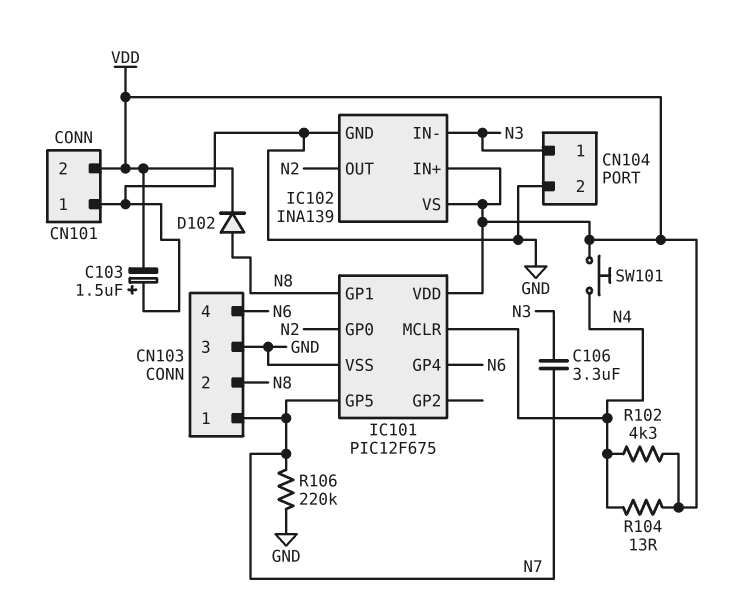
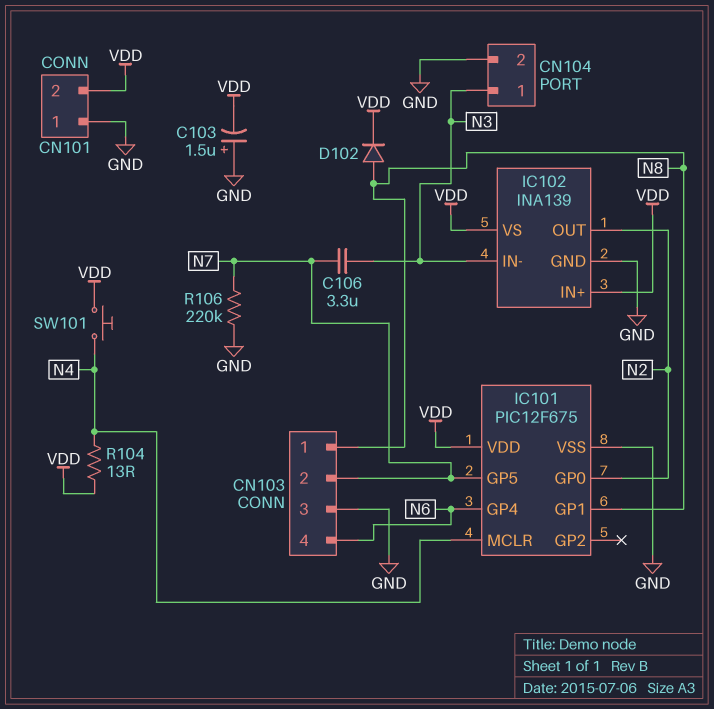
CN103 pin 1: N7 -> N8
CN103 pin 2: N8 -> N7
R102: 4.3k (N4, VDD) -> none

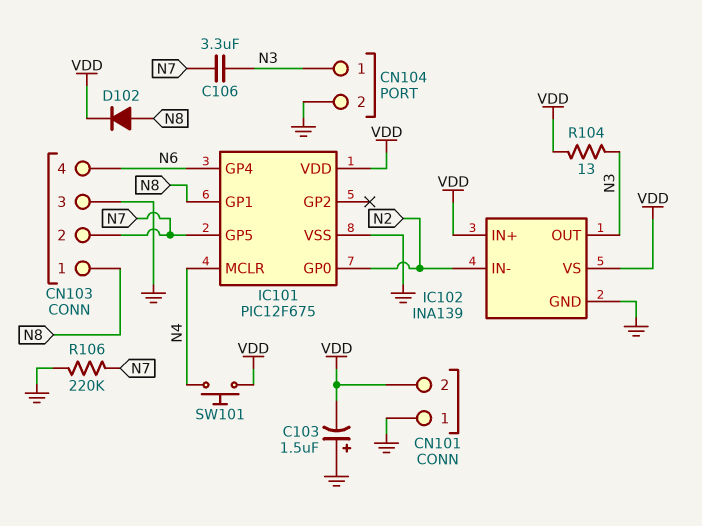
IC102 pin IN-: N3 -> N2
IC102 pin OUT: N2 -> N3
R104: 13 (N4, VDD) -> 13 (N3, VDD)

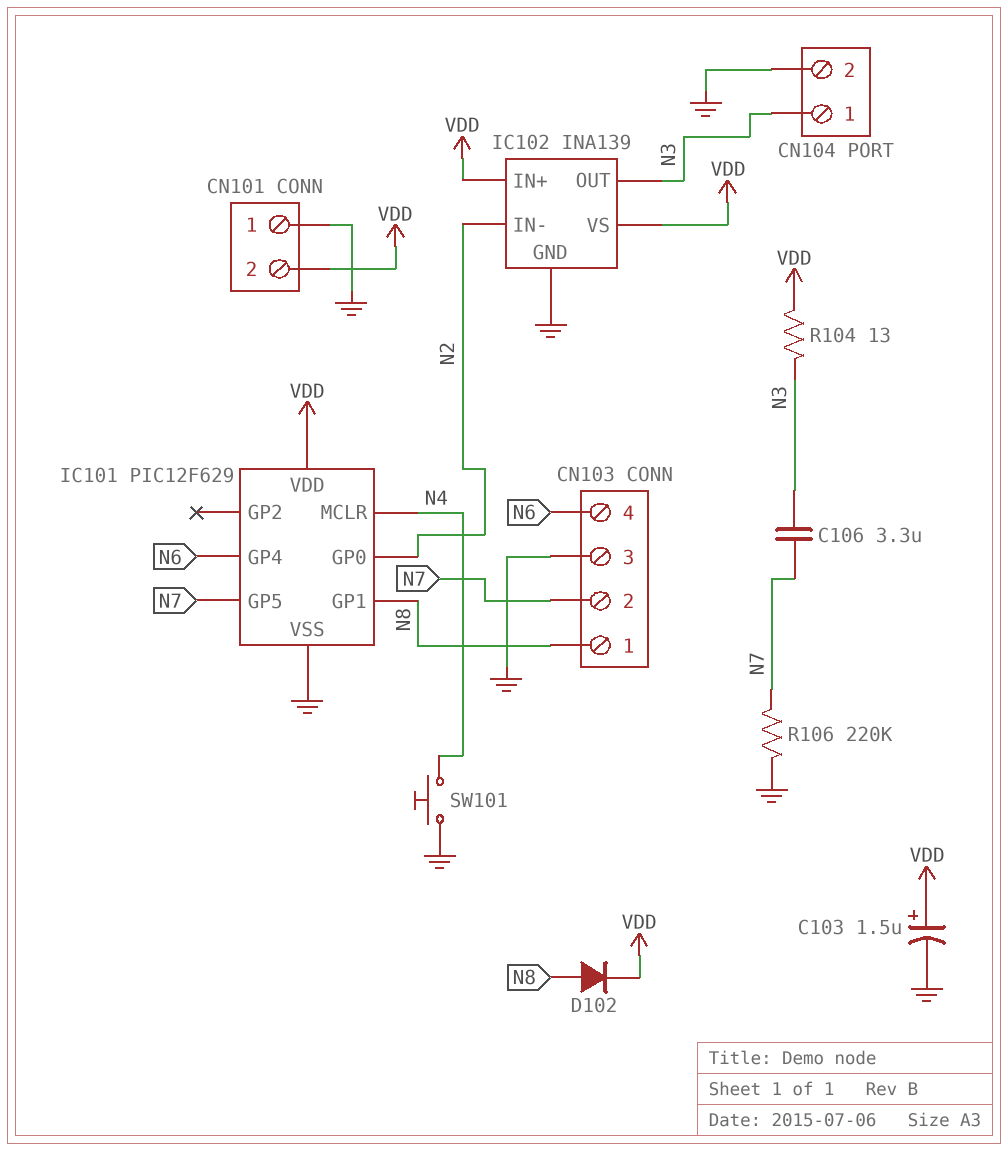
C103: 1.5uF (plus GND, minus VDD) -> 1.5uF (plus VDD, minus GND)
IC101: PIC12F675 -> PIC12F629
SW101: button (N4, VDD) -> button (GND, N4)

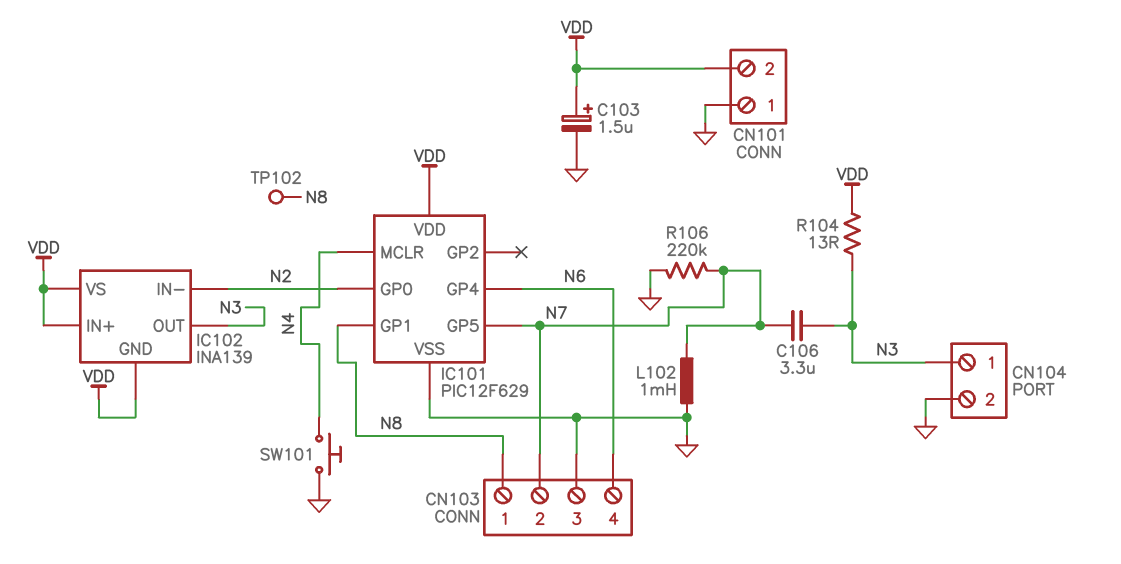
D102: diode (A N8, K VDD) -> none
IC102 pin GND: GND -> VDD
L102: none -> 1mH (GND, N7)
TP102: none -> test point (N8)

